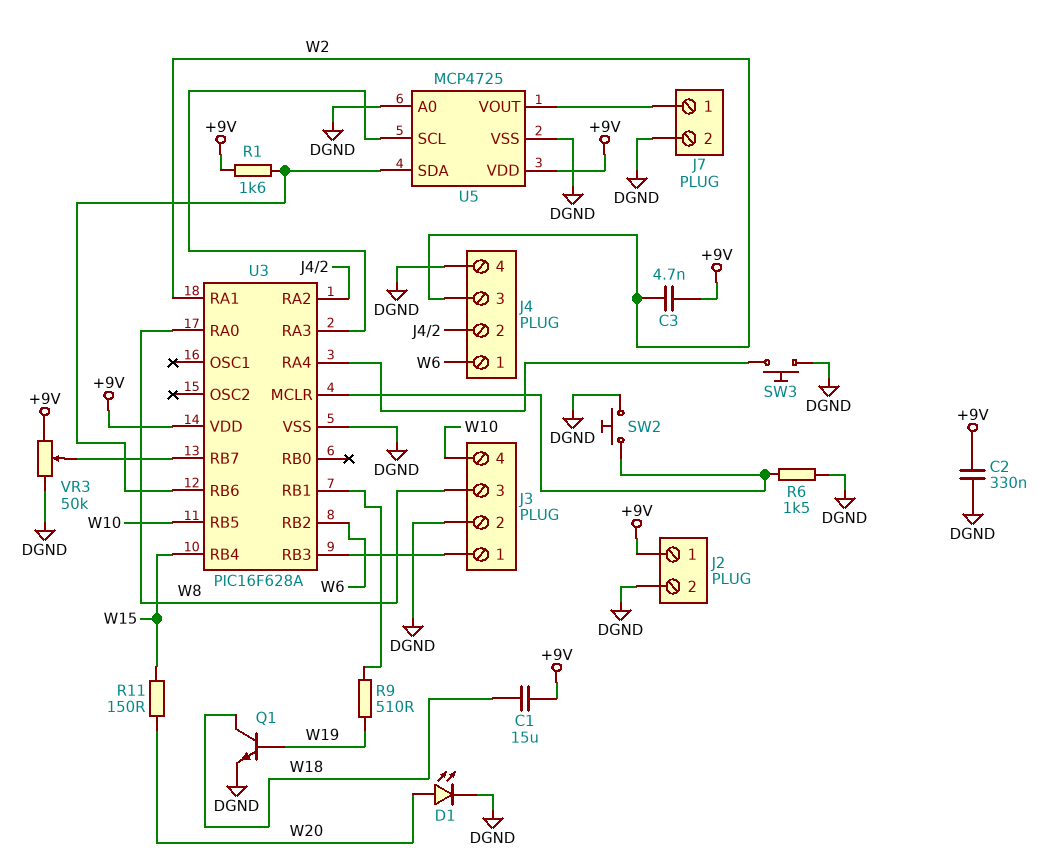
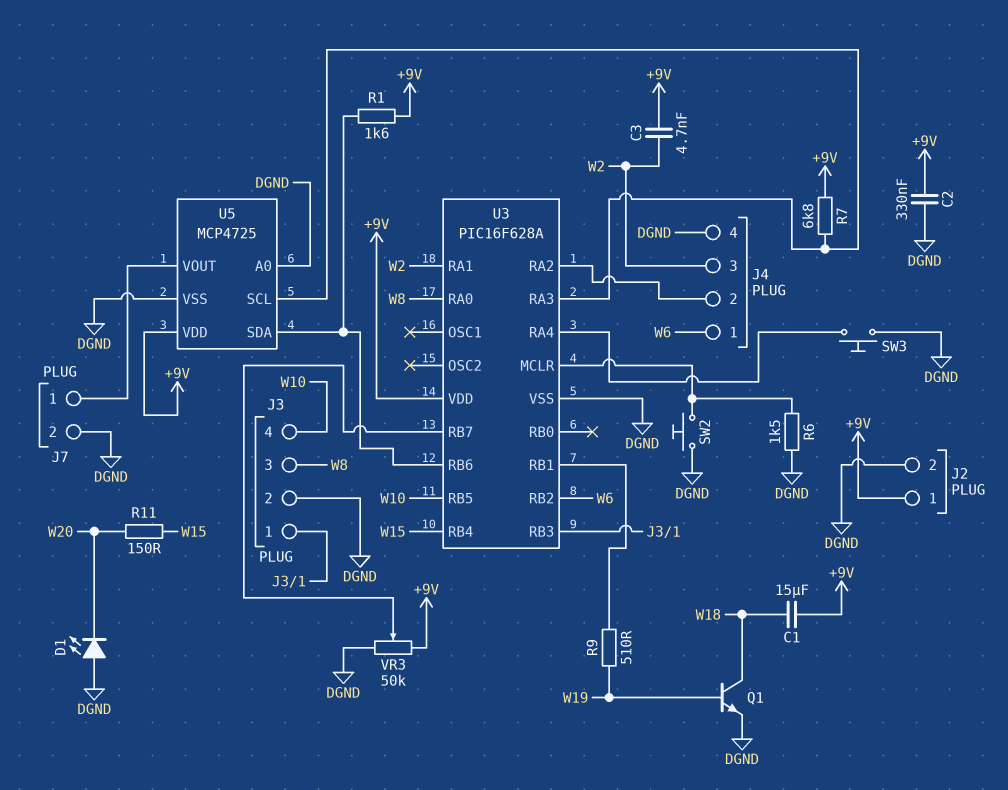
D1: LED (A W20, K DGND) -> LED (A DGND, K W20)
R7: none -> 6.8k (+9V, U3/RA3)

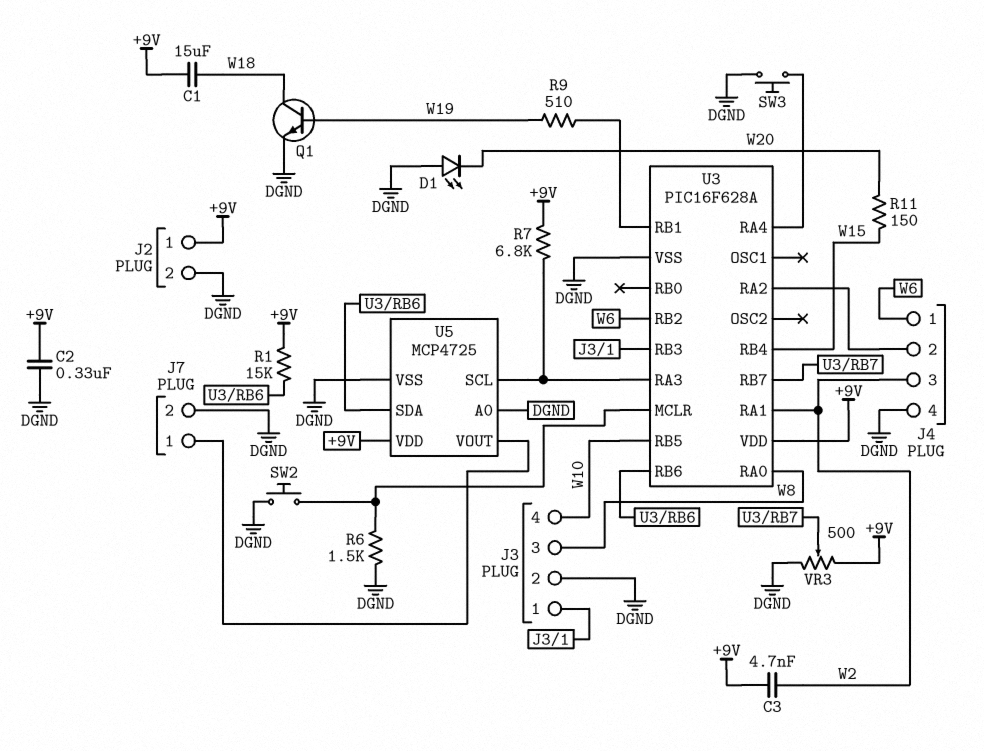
R1: 1.6k (+9V, U3/RB6) -> 15k (+9V, U3/RB6)
VR3: 50k (+9V, DGND, wiper U3/RB7) -> 500 (+9V, DGND, wiper U3/RB7)

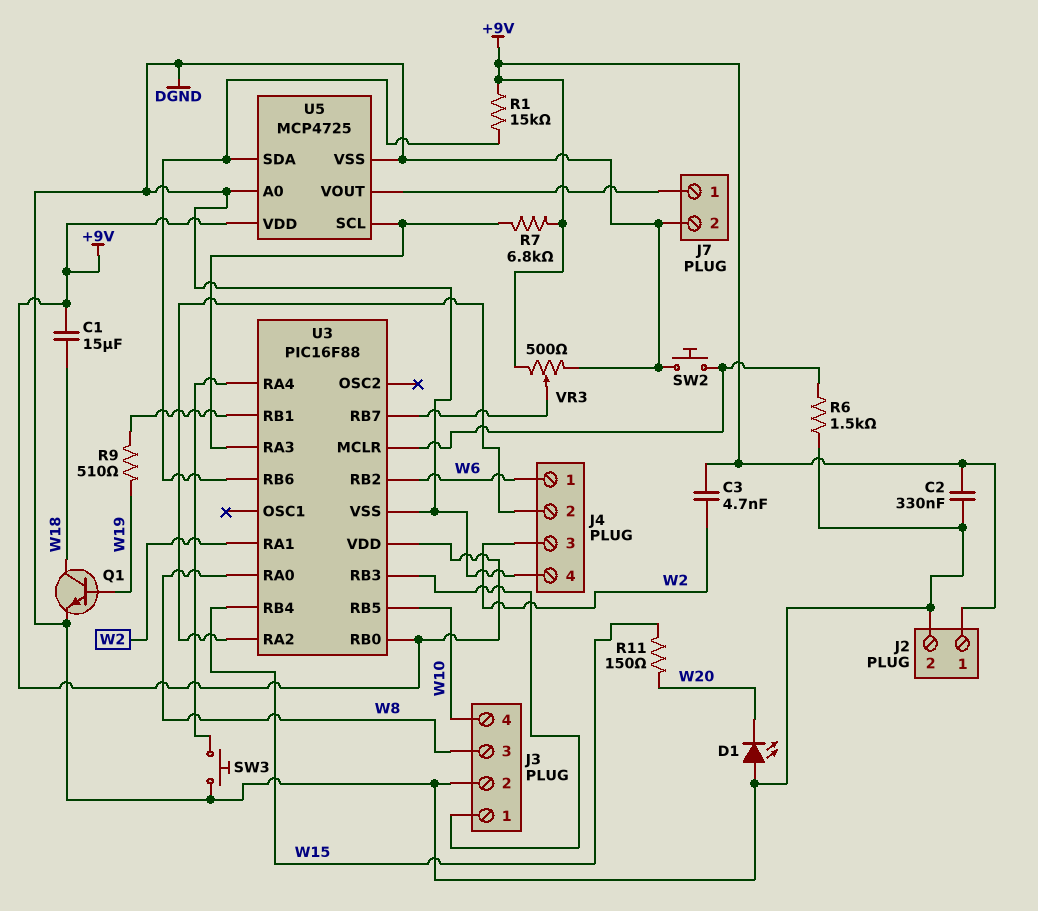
U3: PIC16F628A -> PIC16F88
U3 pin RB0: none -> +9V

